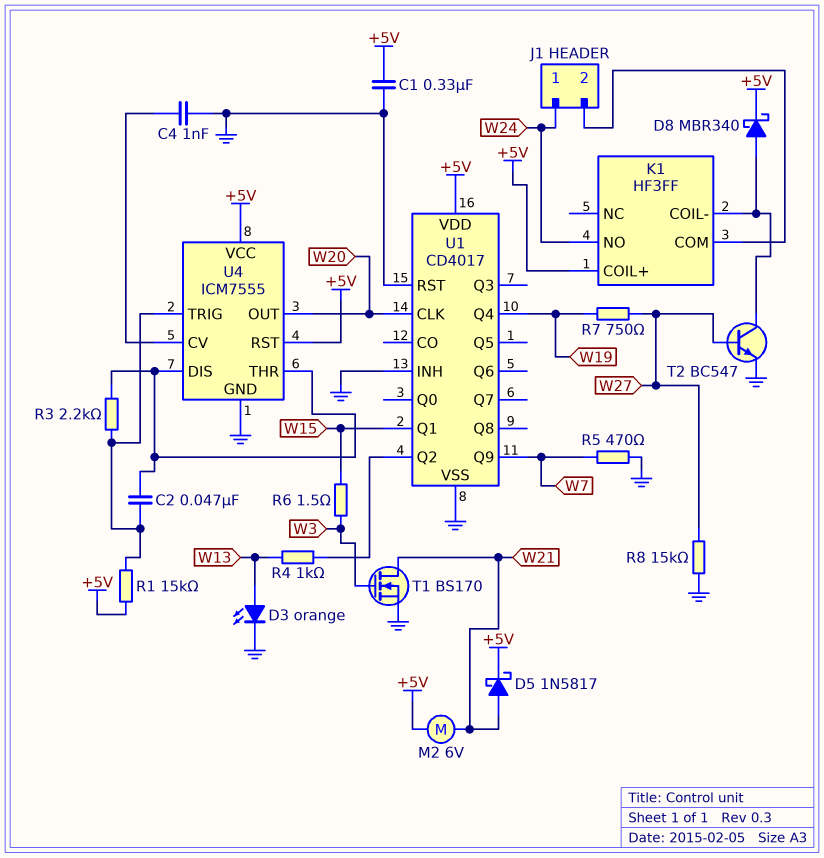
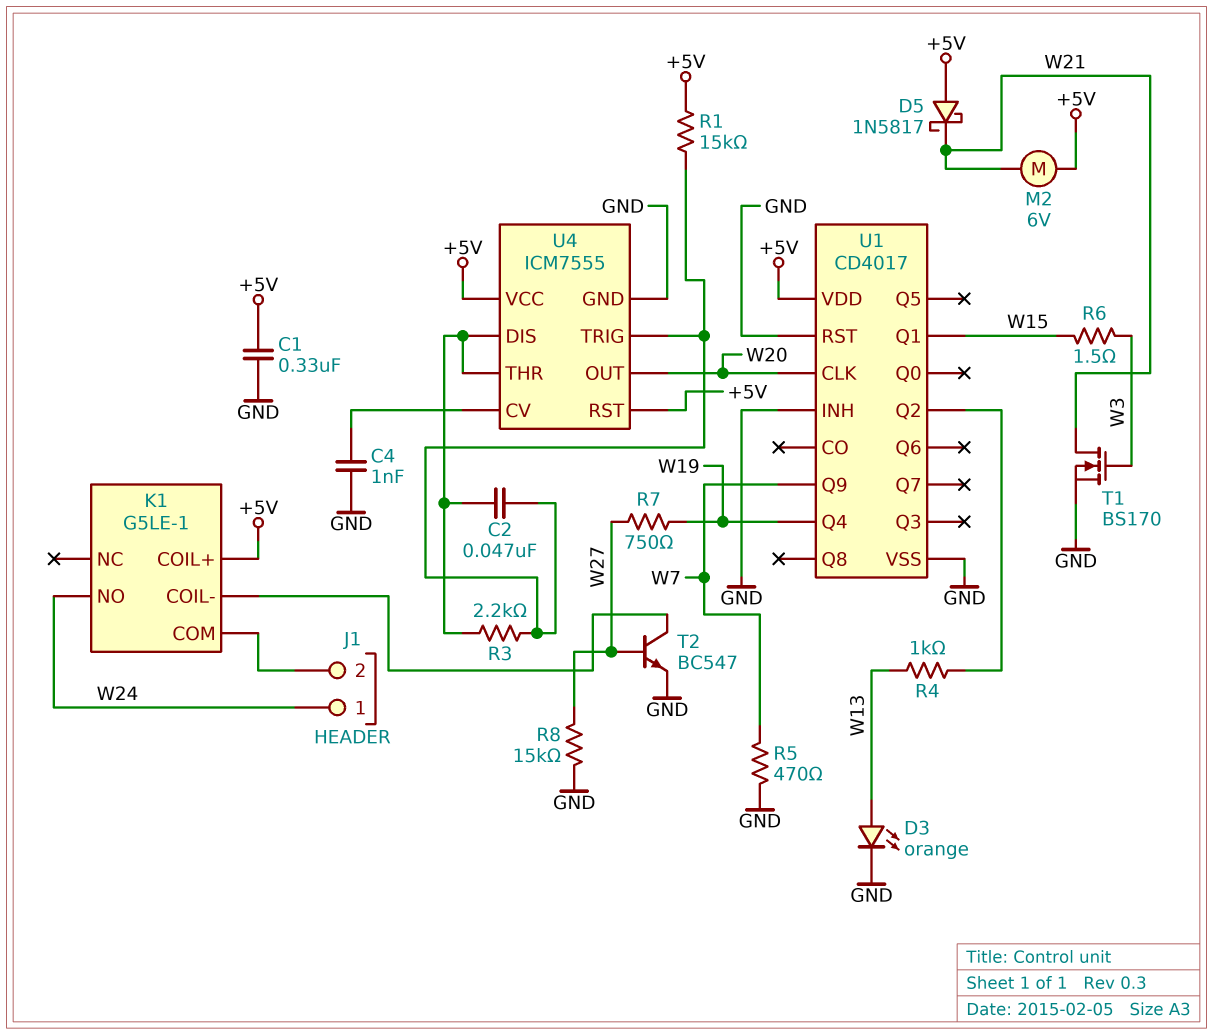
D5: schottky 1N5817 (A W21, K +5V) -> schottky 1N5817 (A +5V, K W21)
D8: schottky MBR340 (A K1/COIL-, K +5V) -> none
K1: HF3FF -> G5LE-1

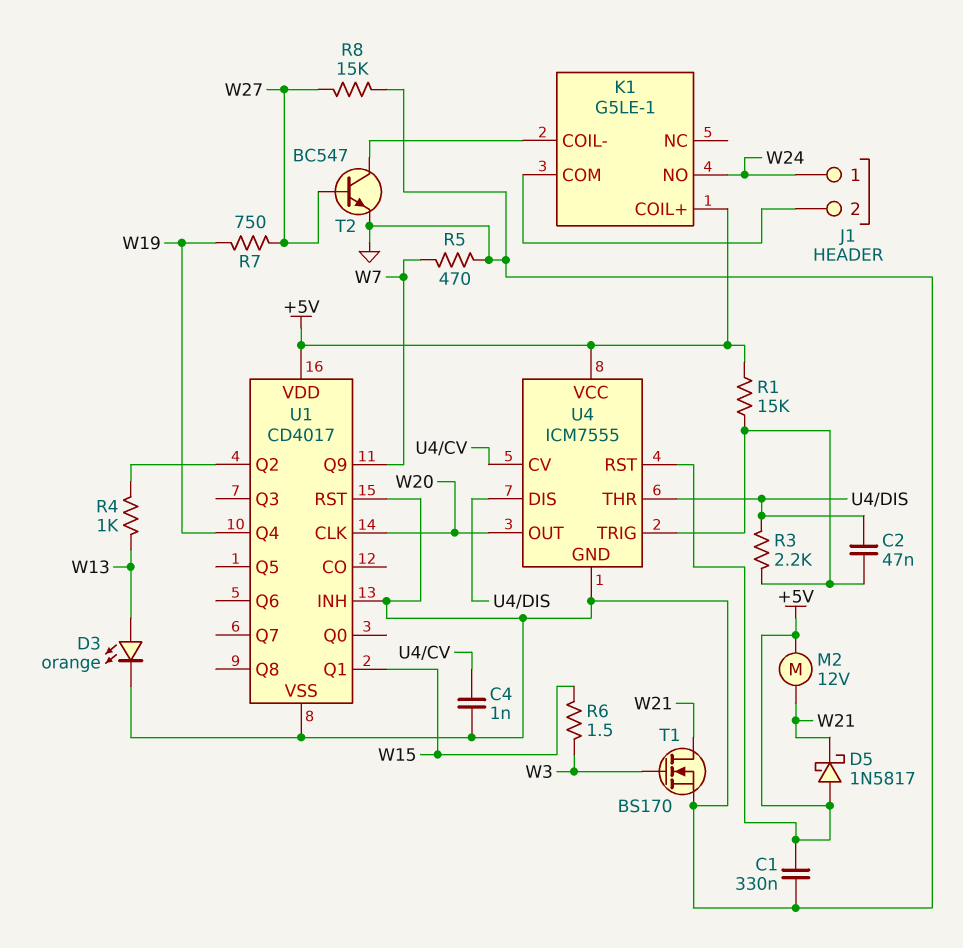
M2: motor 6V (+5V, W21) -> motor 12V (+5V, W21)

